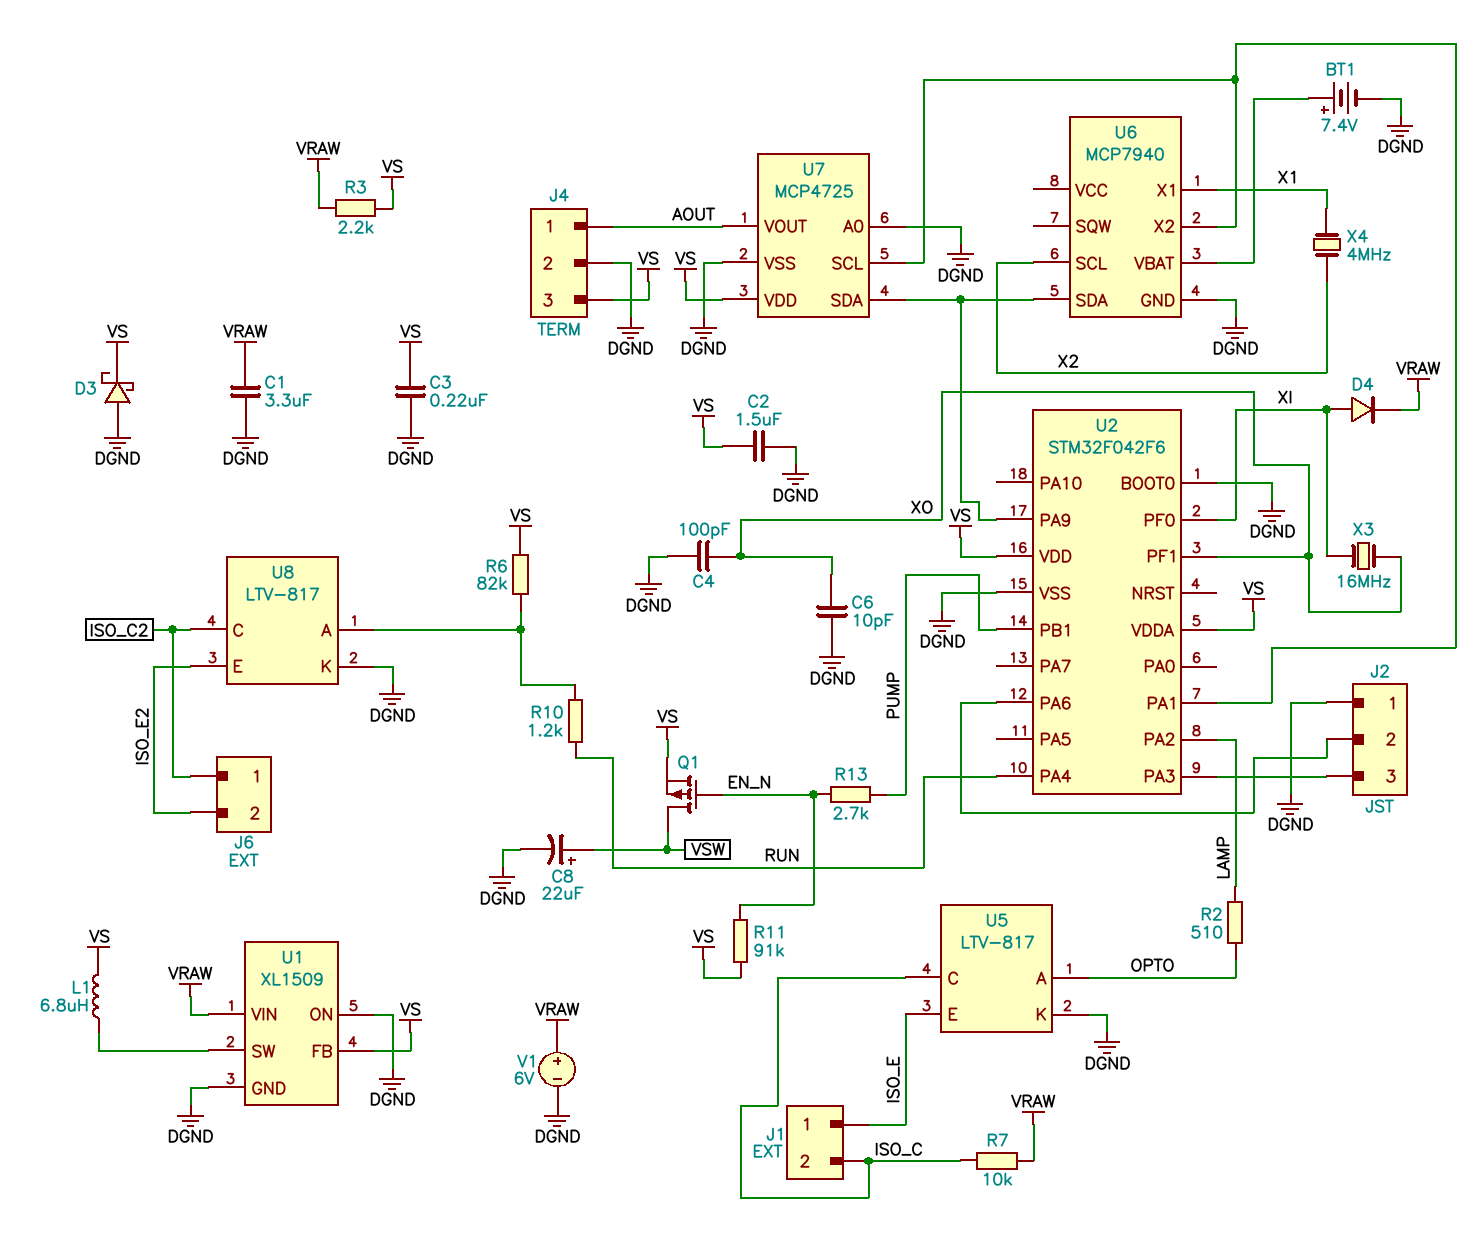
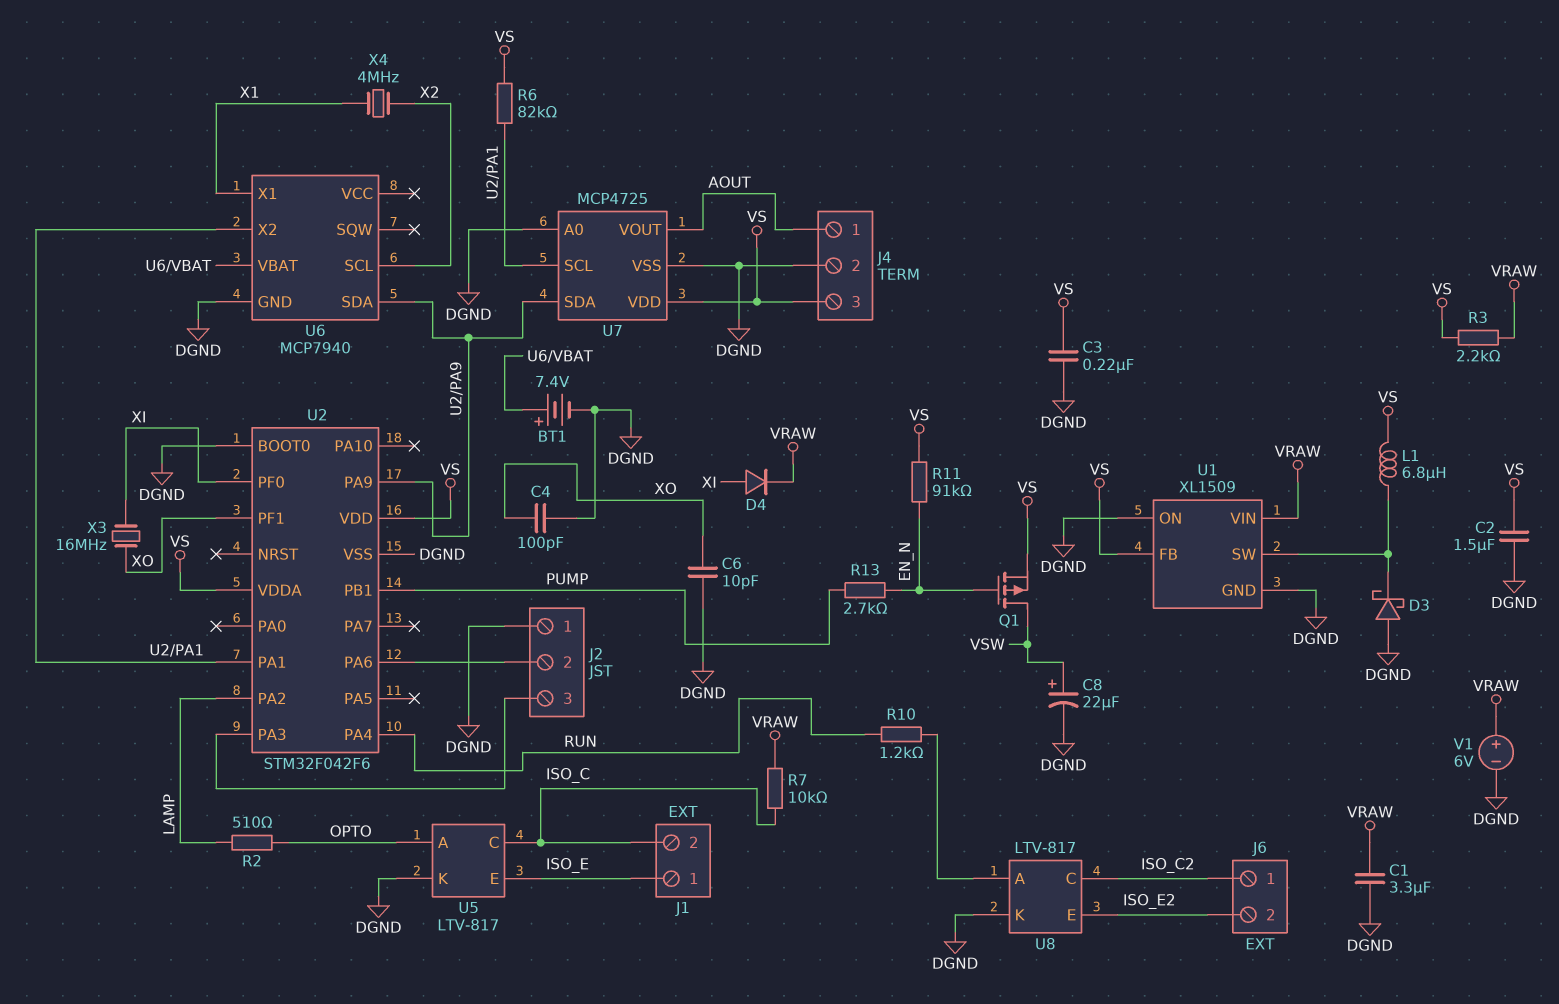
D3: schottky (A DGND, K VS) -> schottky (A DGND, K U1/SW)
R6: 82k (U8/A, VS) -> 82k (U2/PA1, VS)

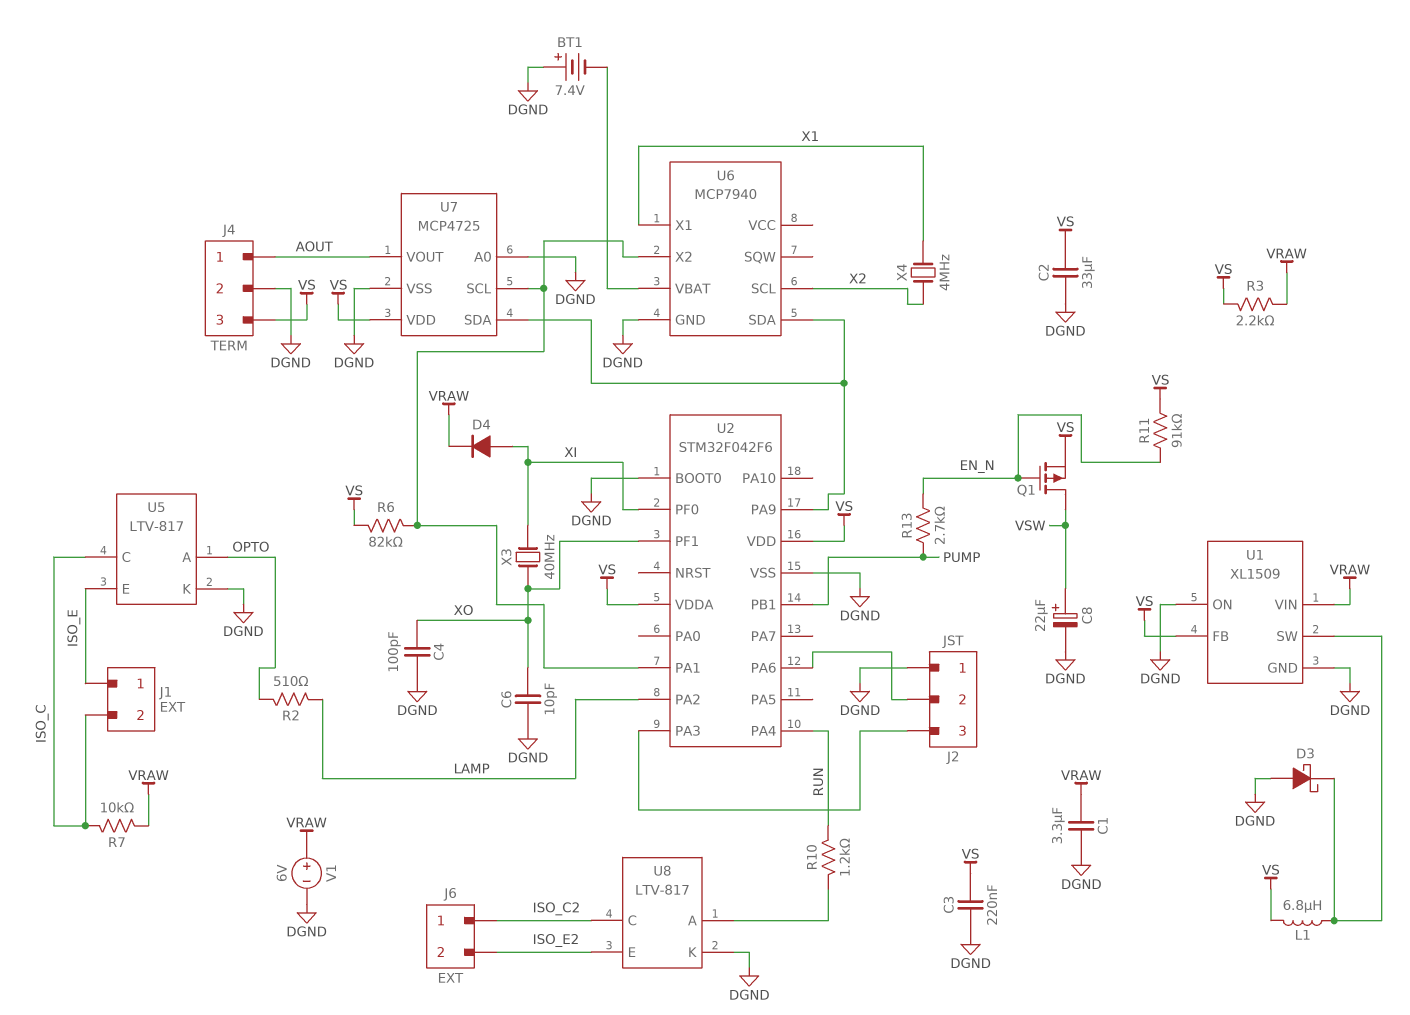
BT1: 7.4V (plus U6/VBAT, minus DGND) -> 7.4V (plus DGND, minus U6/VBAT)
C2: 1.5uF (DGND, VS) -> 33uF (DGND, VS)
X3: 16MHz (XI, XO) -> 40MHz (XI, XO)

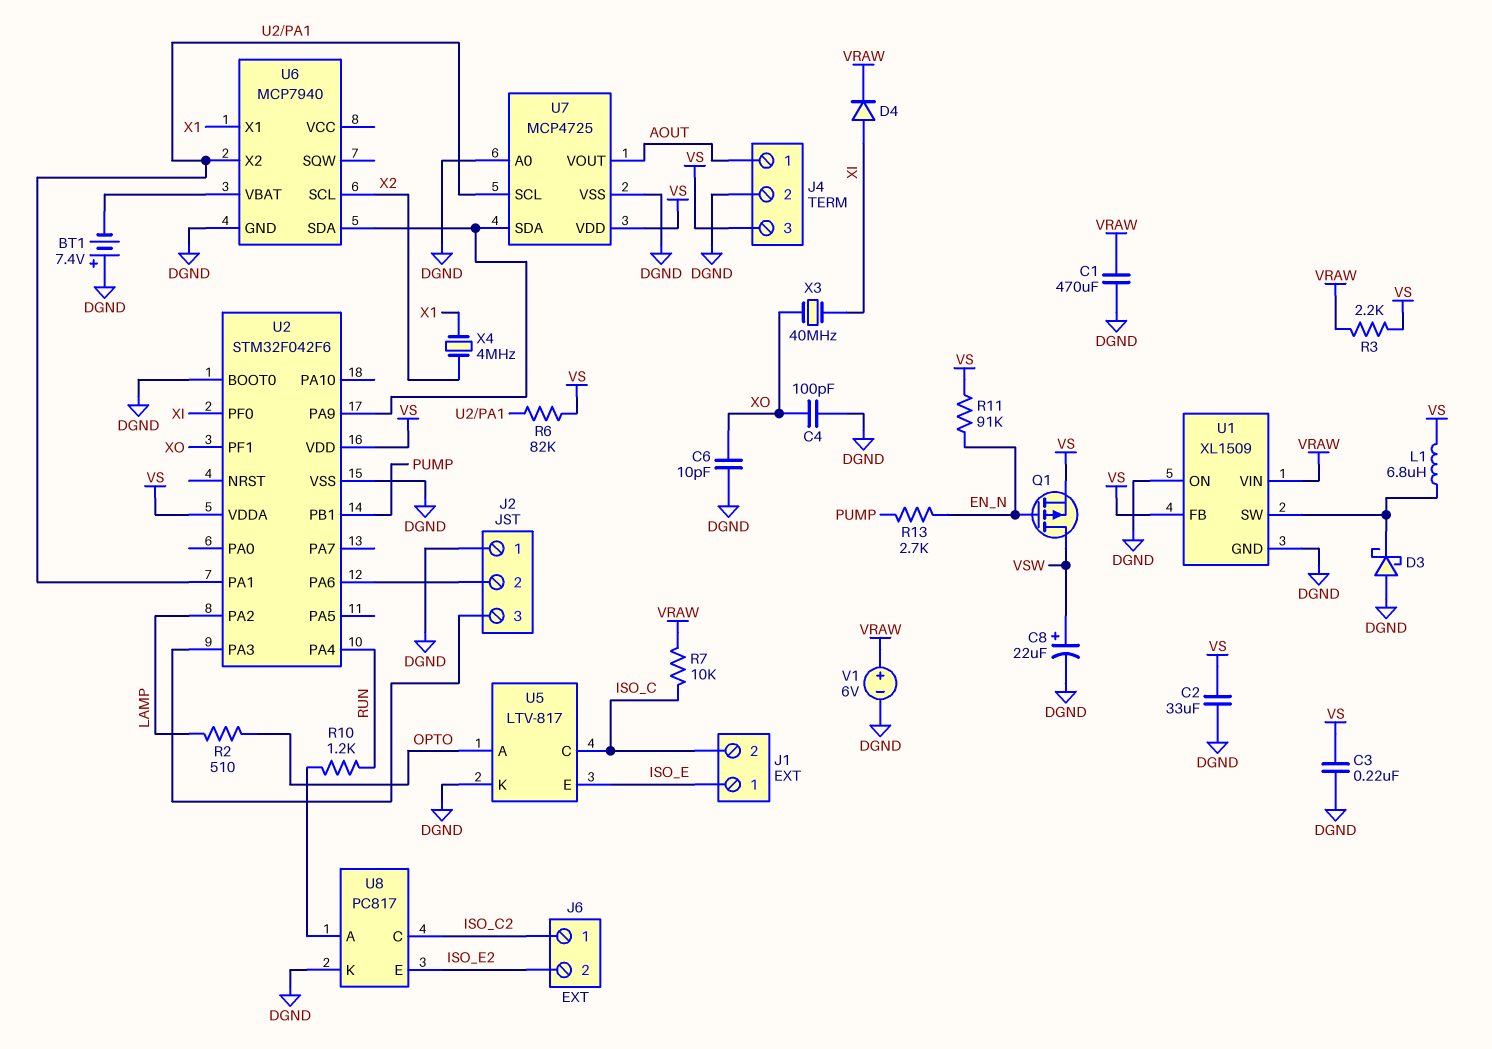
C1: 3.3uF (DGND, VRAW) -> 470uF (DGND, VRAW)
U8: LTV-817 -> PC817

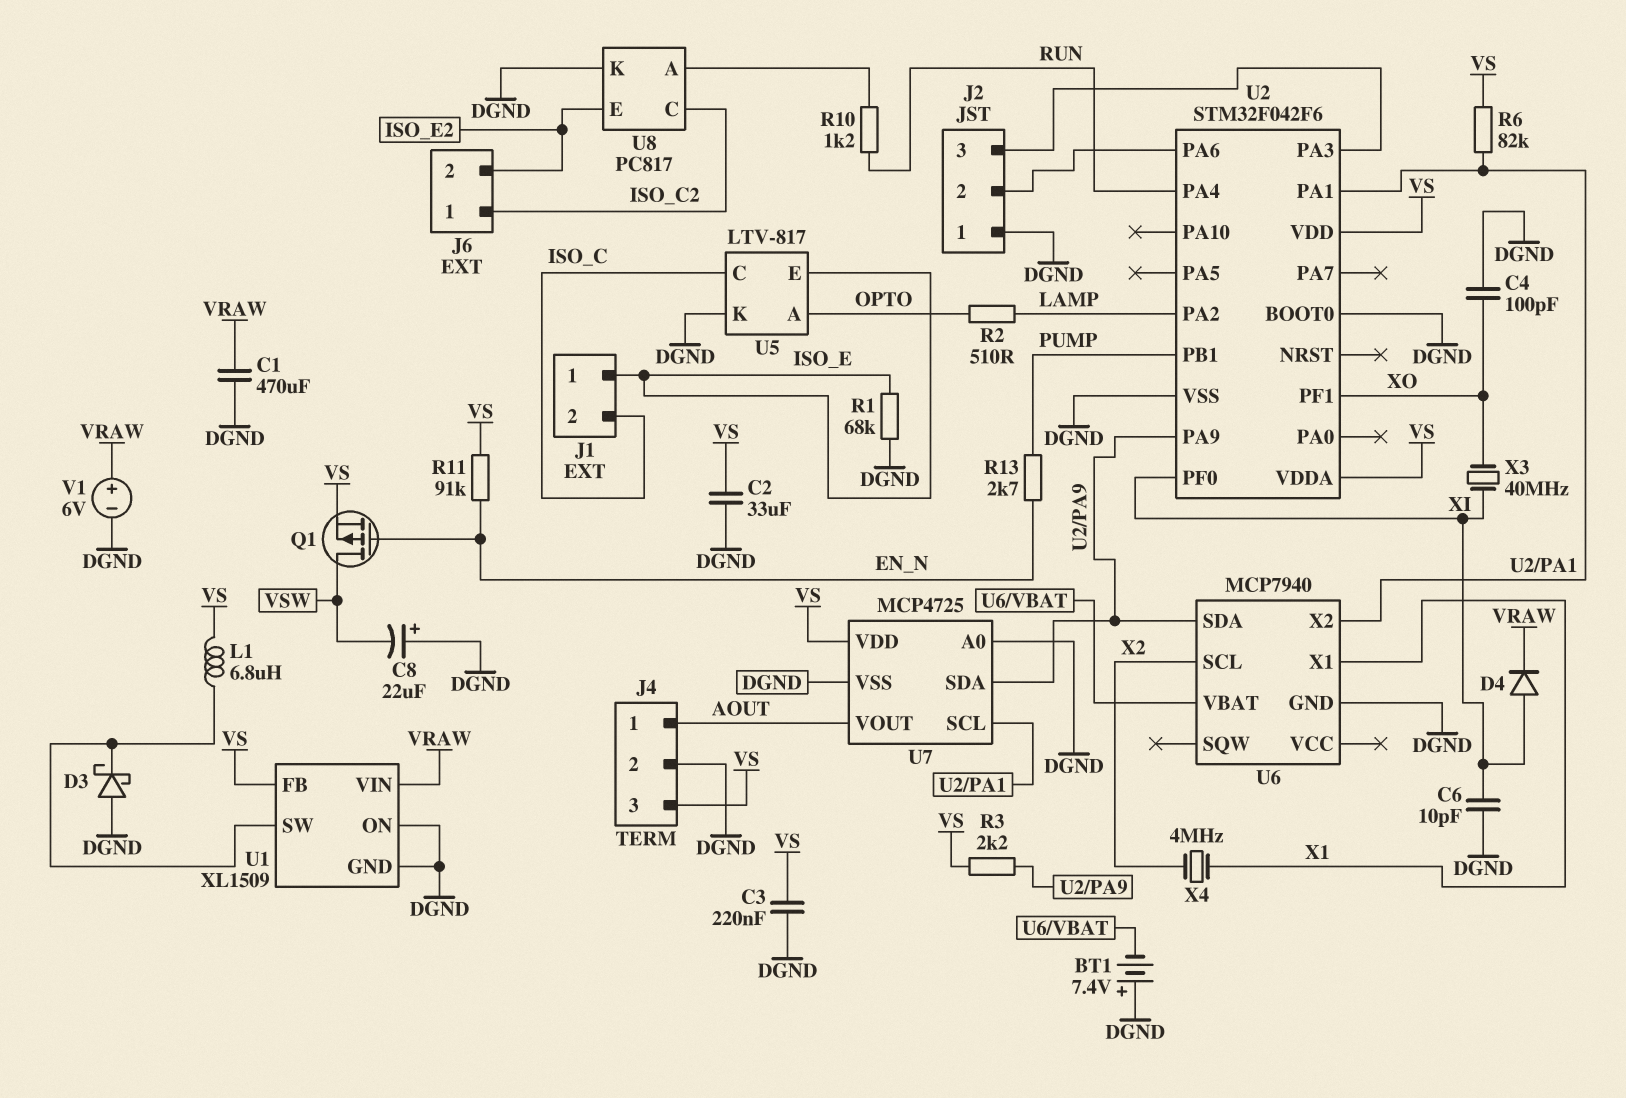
C6: 10pF (DGND, XO) -> 10pF (DGND, XI)
C8: 22uF (plus VSW, minus DGND) -> 22uF (plus DGND, minus VSW)
R1: none -> 68k (DGND, ISO_E)
R3: 2.2k (VRAW, VS) -> 2.2k (U2/PA9, VS)
R7: 10k (ISO_C, VRAW) -> none

